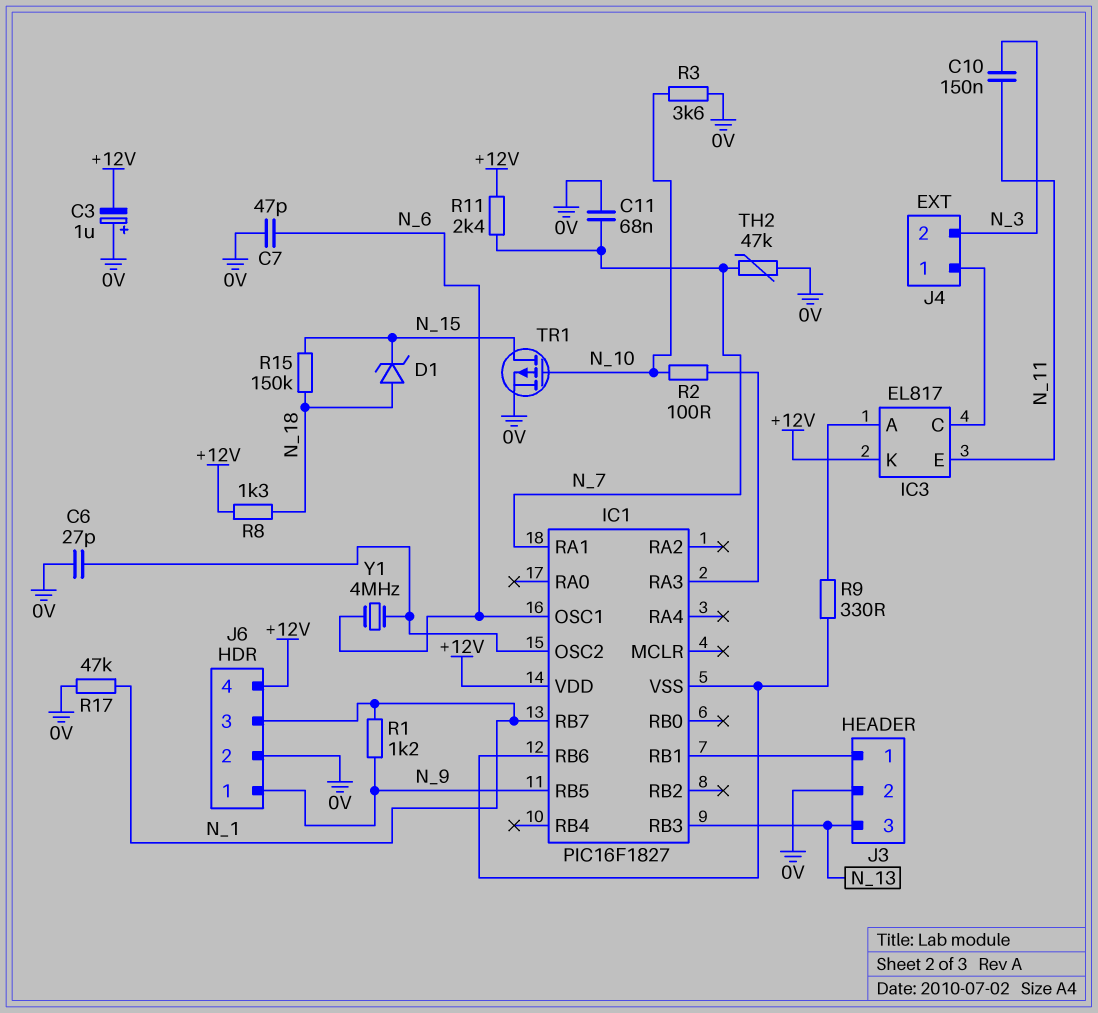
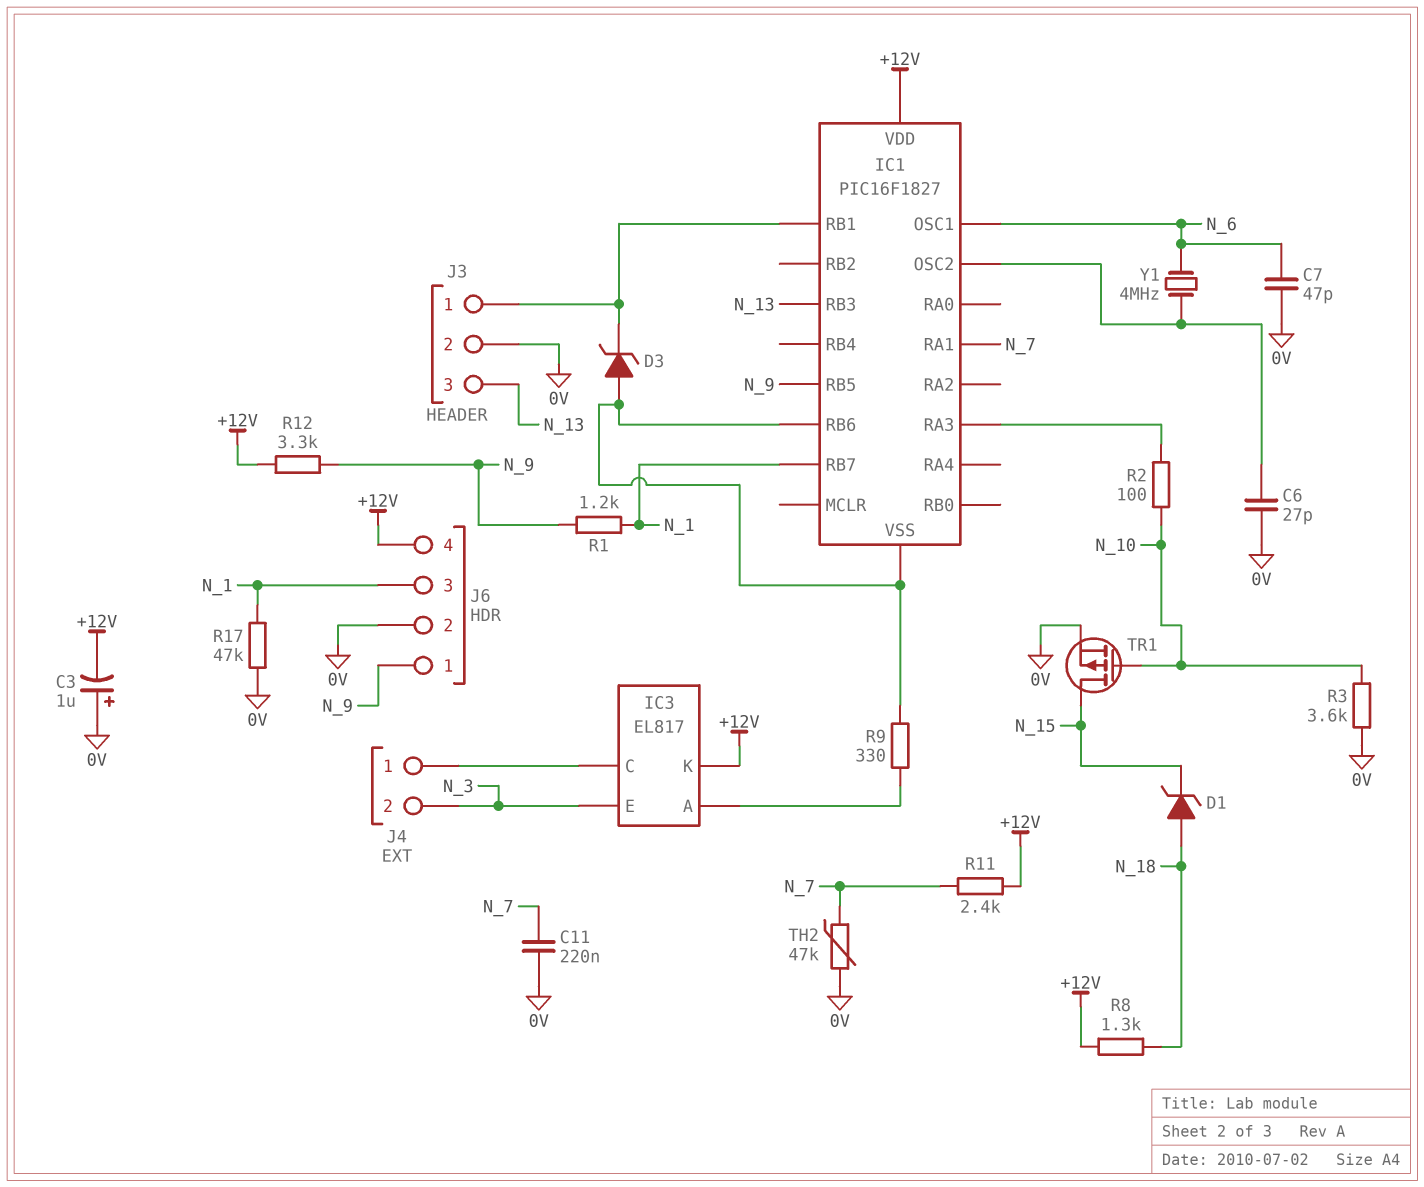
C10: 150nF (N_3, N_11) -> none
C11: 68nF (0V, N_7) -> 220nF (0V, N_7)
D3: none -> zener (A IC1/RB6, K IC1/RB1)
IC3 pin E: N_11 -> N_3
R12: none -> 3.3k (+12V, N_9)
R15: 150k (N_15, N_18) -> none

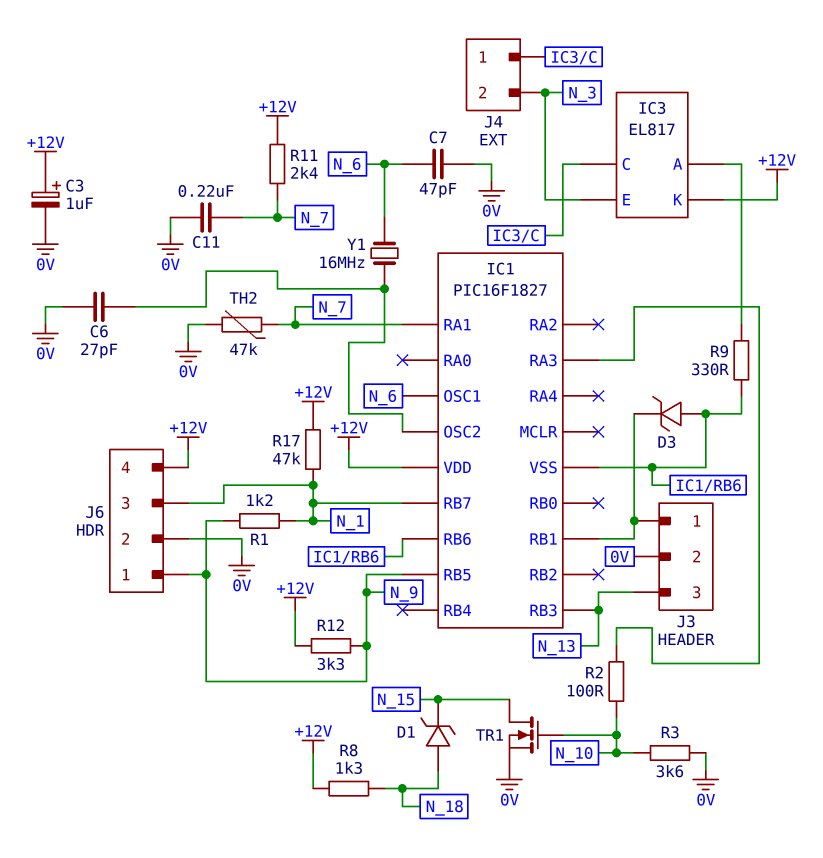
C3: 1uF (plus 0V, minus +12V) -> 1uF (plus +12V, minus 0V)
R17: 47k (0V, N_1) -> 47k (+12V, N_1)
TR1: PMOS (G N_10, D N_15, S 0V) -> NMOS (G N_10, D N_15, S 0V)
Y1: 4MHz (IC1/OSC2, N_6) -> 16MHz (IC1/OSC2, N_6)

